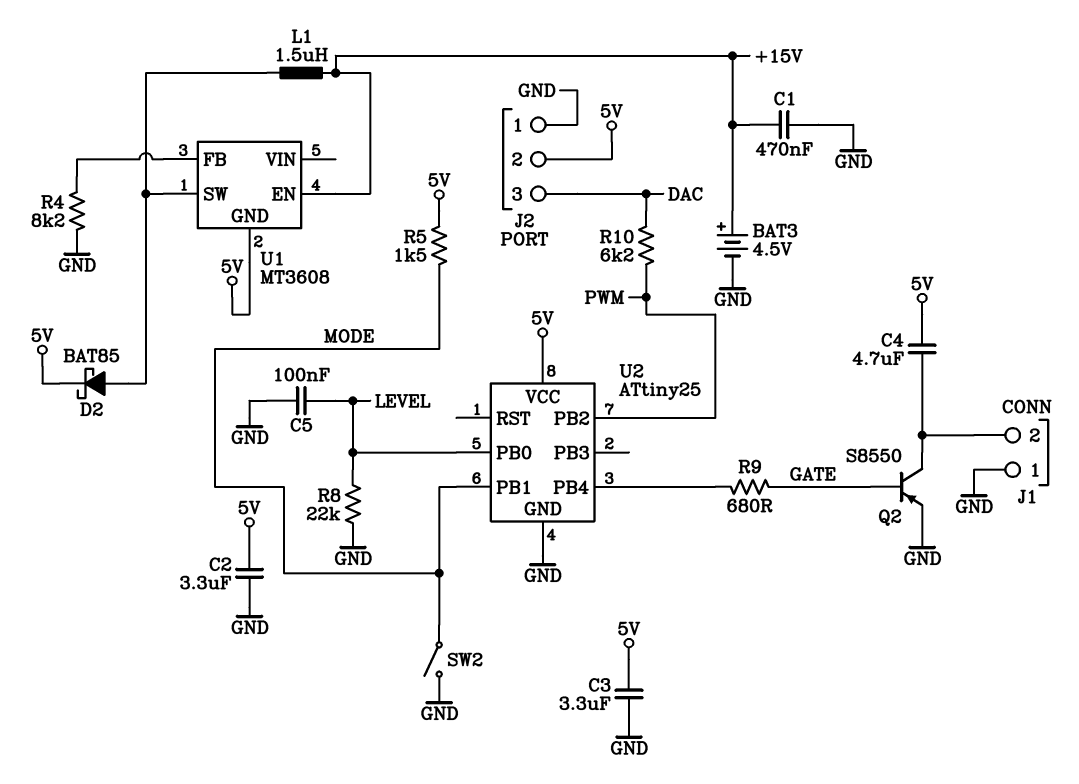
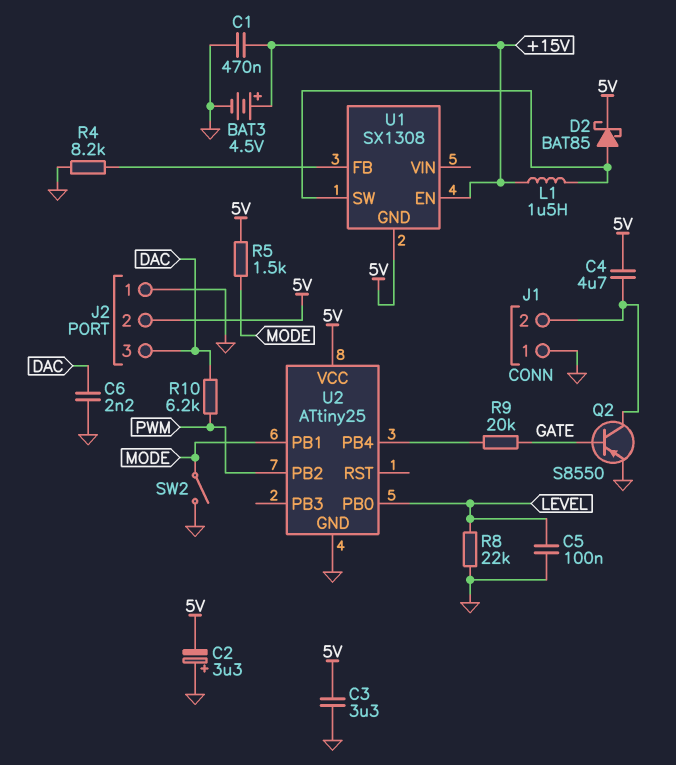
C2: 3.3uF (5V, GND) -> 3.3uF (plus GND, minus 5V)
C6: none -> 2.2nF (DAC, GND)
R9: 680 (GATE, U2/PB4) -> 20k (GATE, U2/PB4)
U1: MT3608 -> SX1308

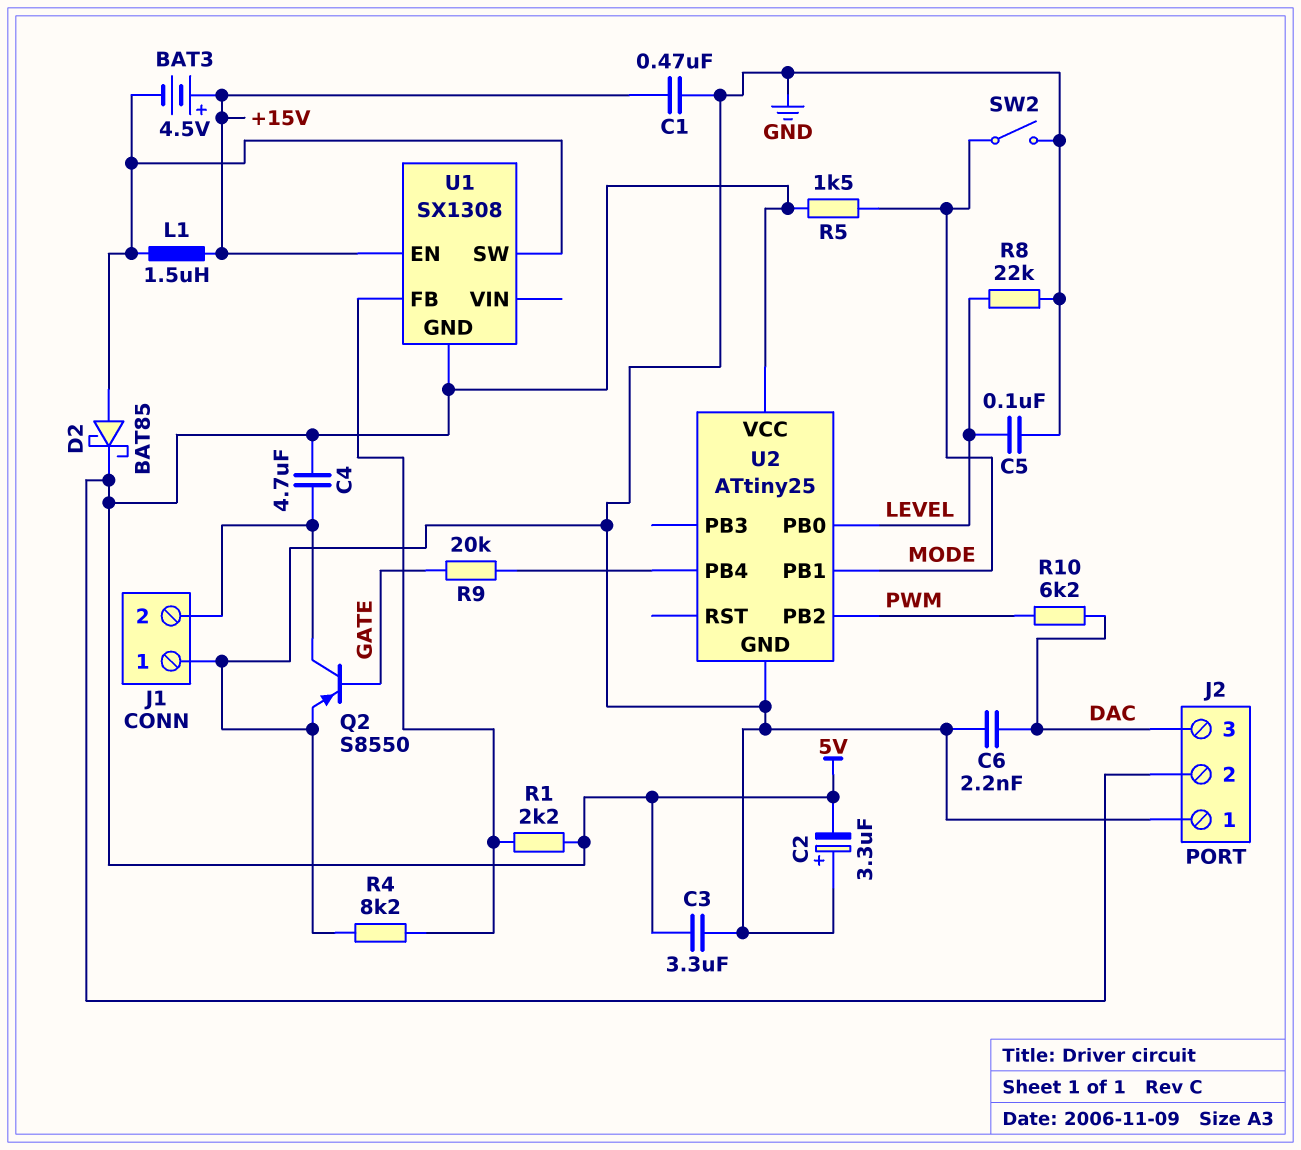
BAT3: 4.5V (plus +15V, minus GND) -> 4.5V (plus +15V, minus U1/SW)
R1: none -> 2.2k (5V, U1/FB)

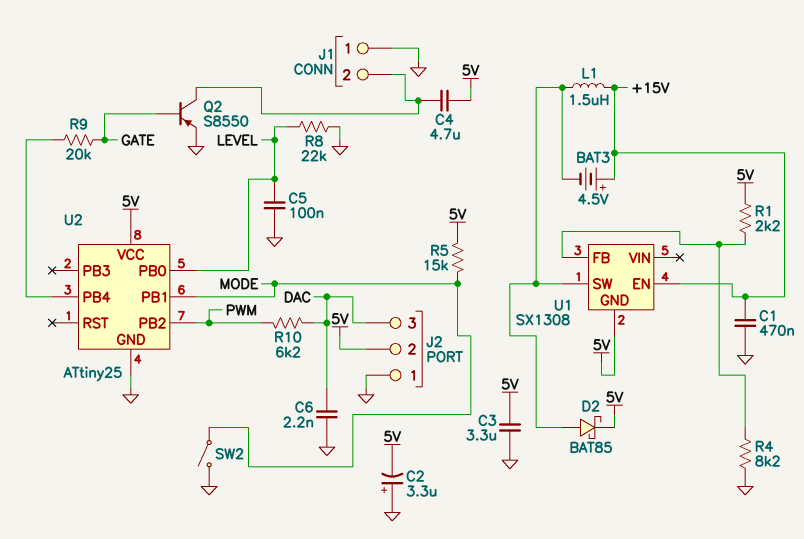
R5: 1.5k (5V, MODE) -> 15k (5V, MODE)

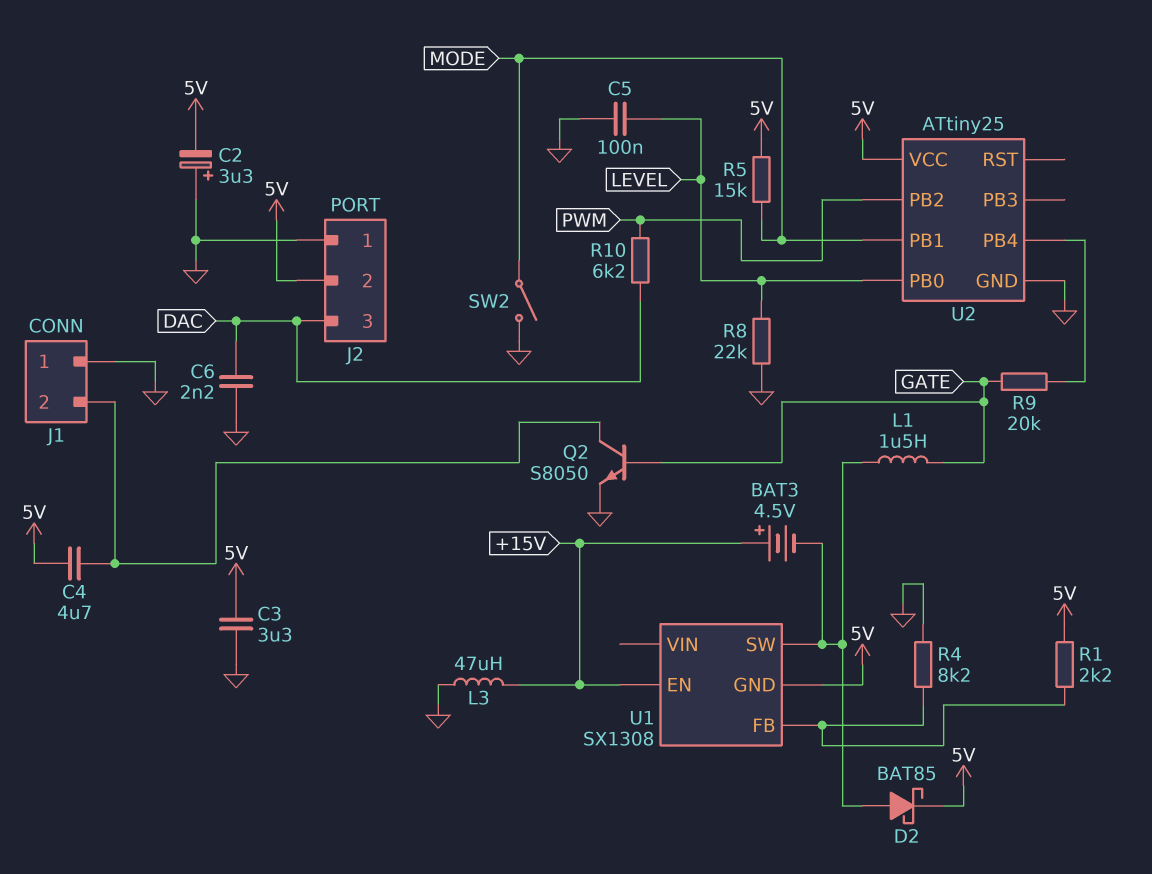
C1: 470nF (+15V, GND) -> none
L1: 1.5uH (+15V, U1/SW) -> 1.5uH (GATE, U1/SW)
L3: none -> 47uH (+15V, GND)
Q2: PNP S8550 (B GATE, C J1/2, E GND) -> NPN S8050 (B GATE, C J1/2, E GND)

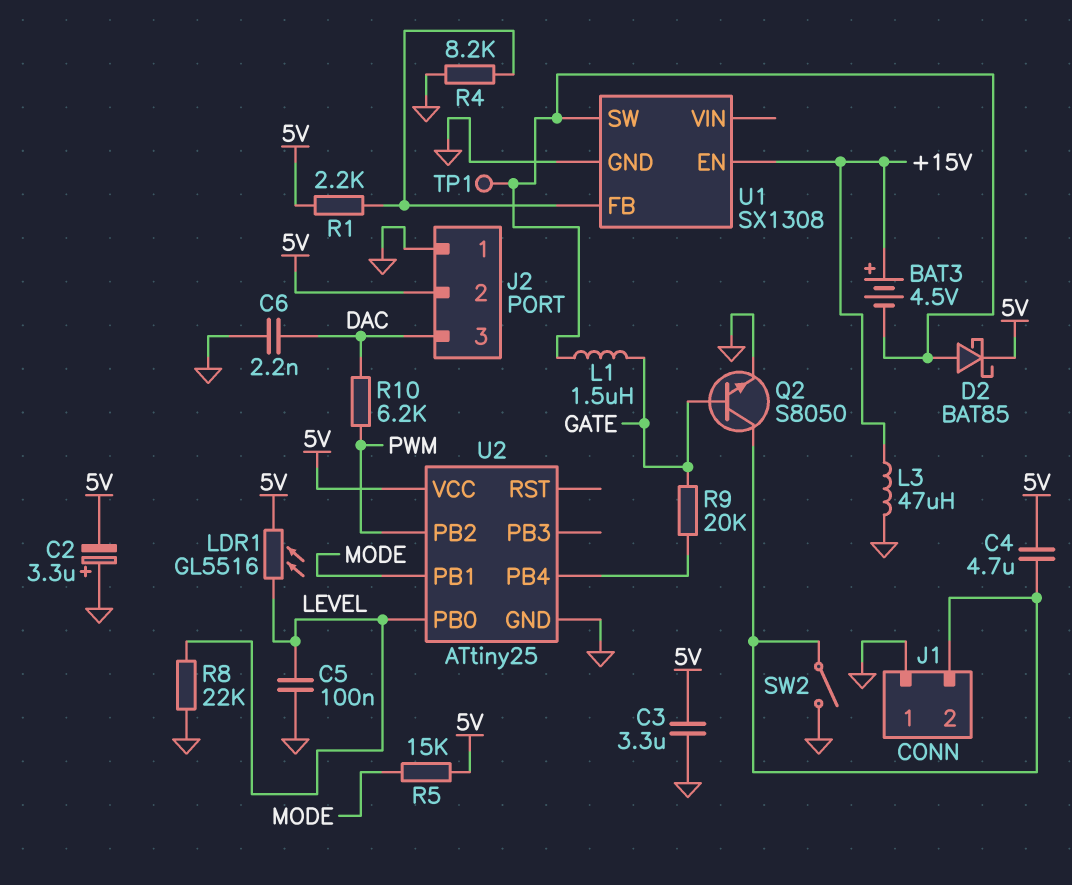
LDR1: none -> GL5516 (5V, LEVEL)
SW2: switch (GND, MODE) -> switch (GND, J1/2)
TP1: none -> test point (U1/SW)
U1 pin GND: 5V -> GND

